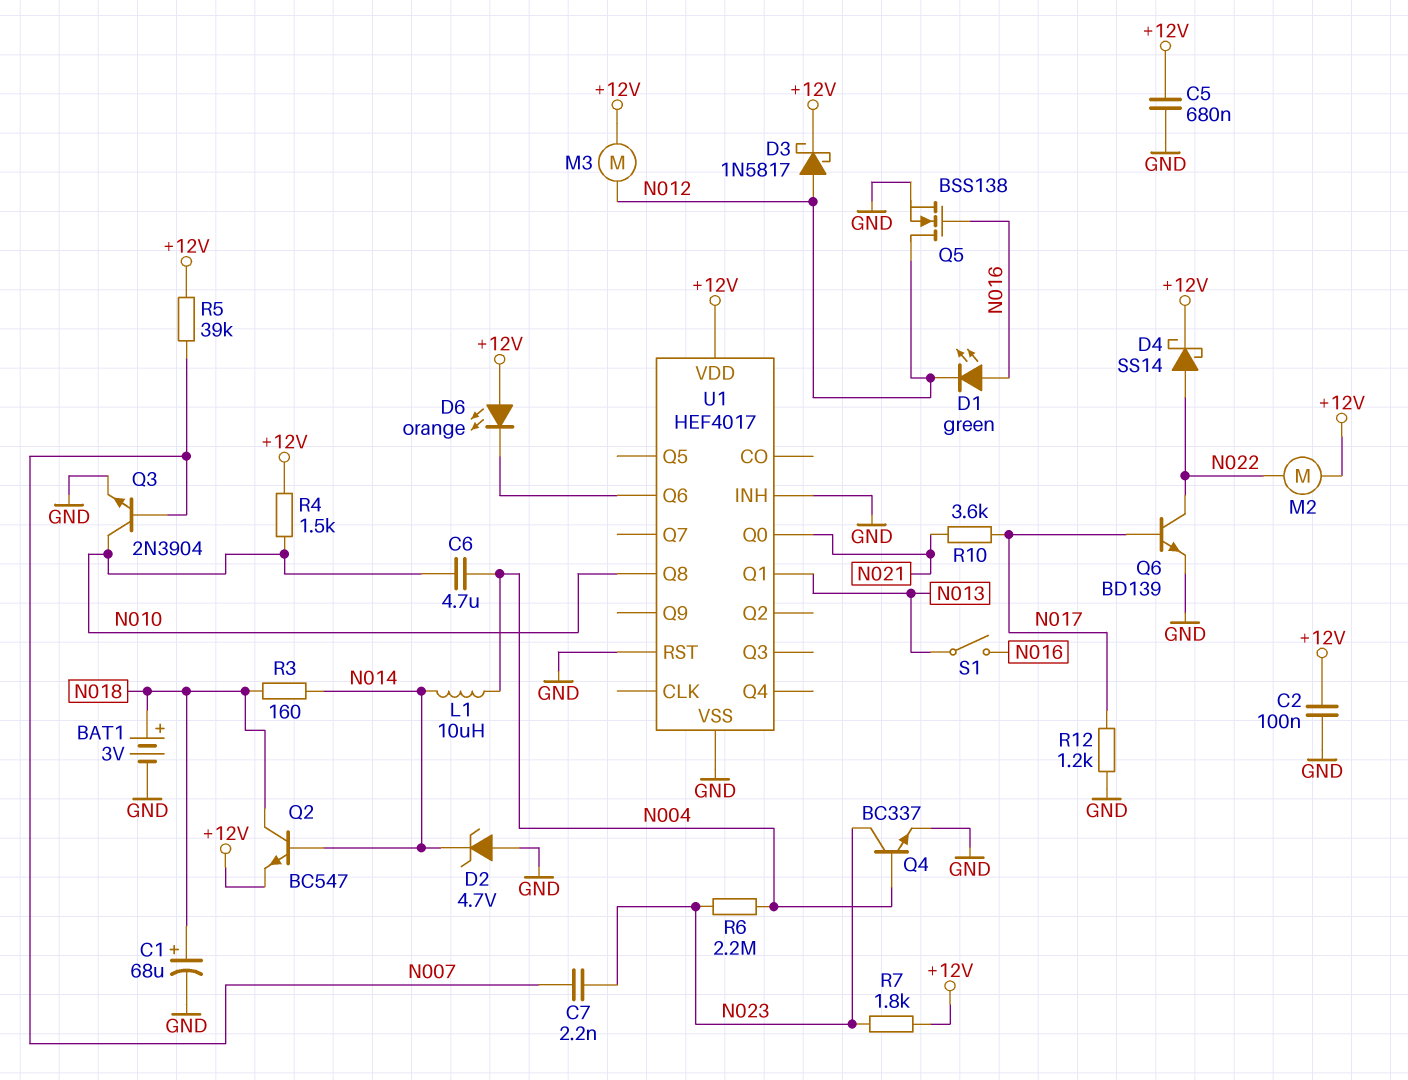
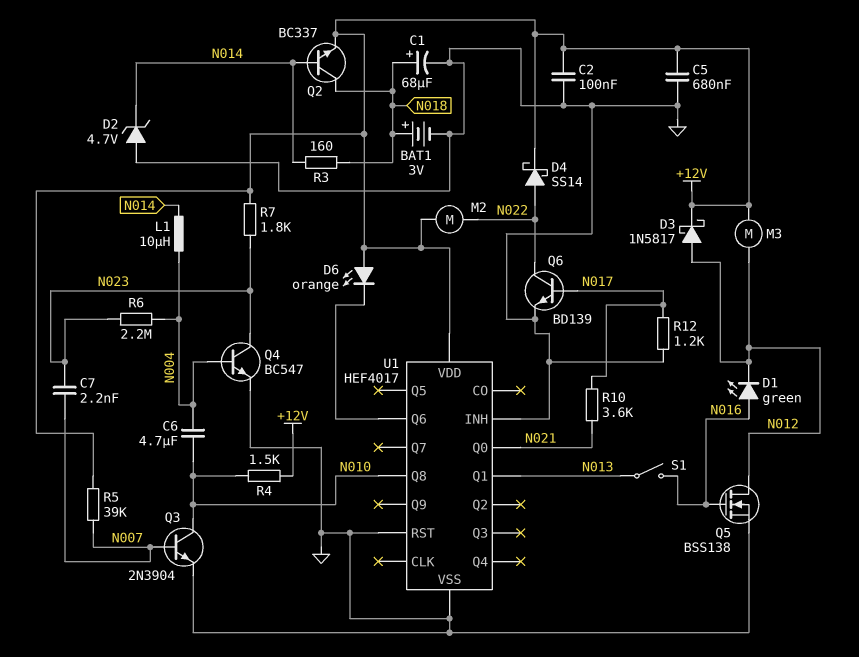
Q2: NPN BC547 (B N014, C N018, E +12V) -> NPN BC337 (B N014, C N018, E +12V)
Q4: NPN BC337 (B N004, C N023, E GND) -> NPN BC547 (B N004, C N023, E GND)

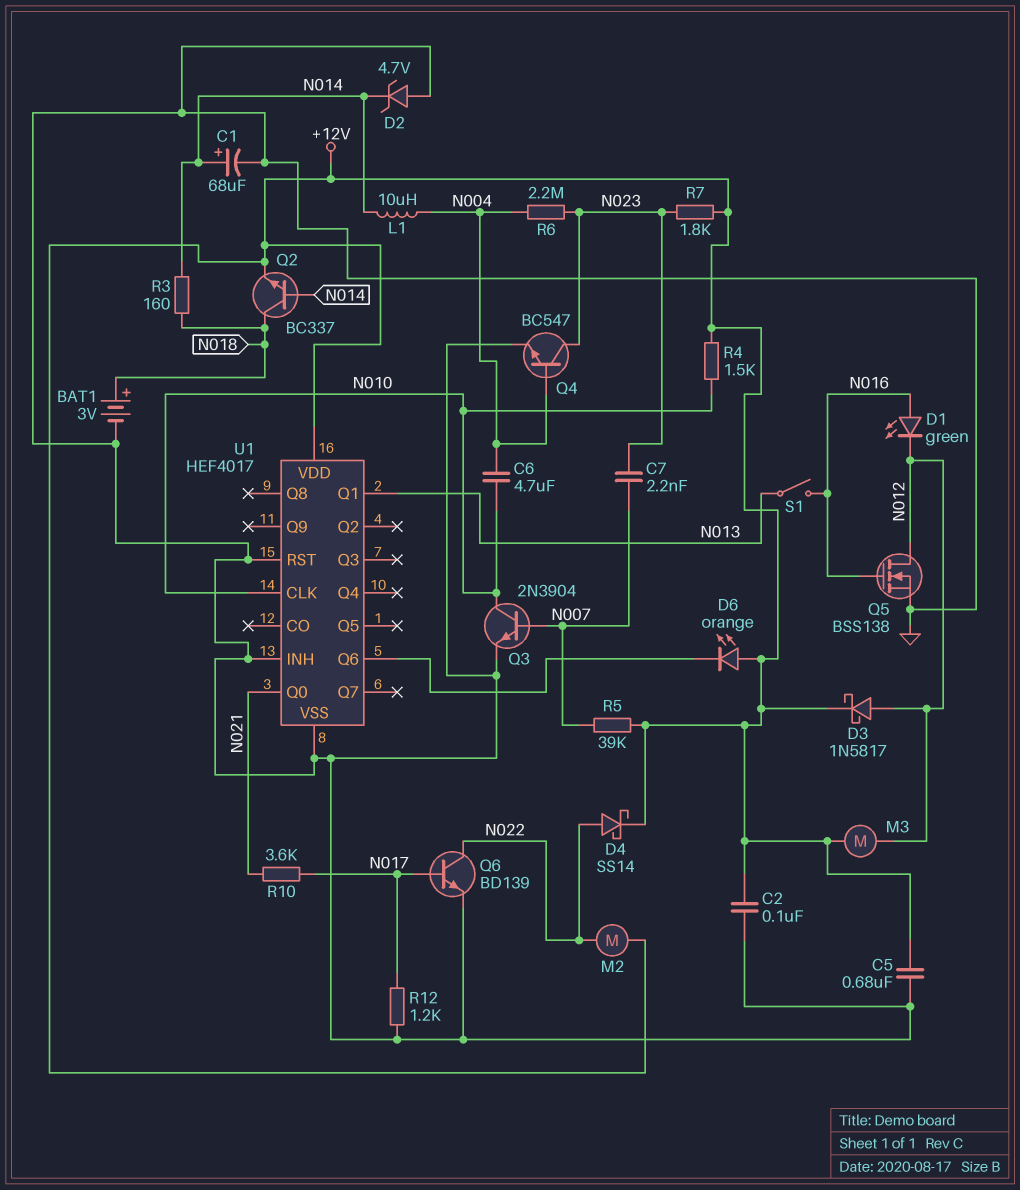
C1: 68uF (plus N018, minus GND) -> 68uF (plus N014, minus GND)
U1 pin CLK: none -> N010
U1 pin Q8: N010 -> none

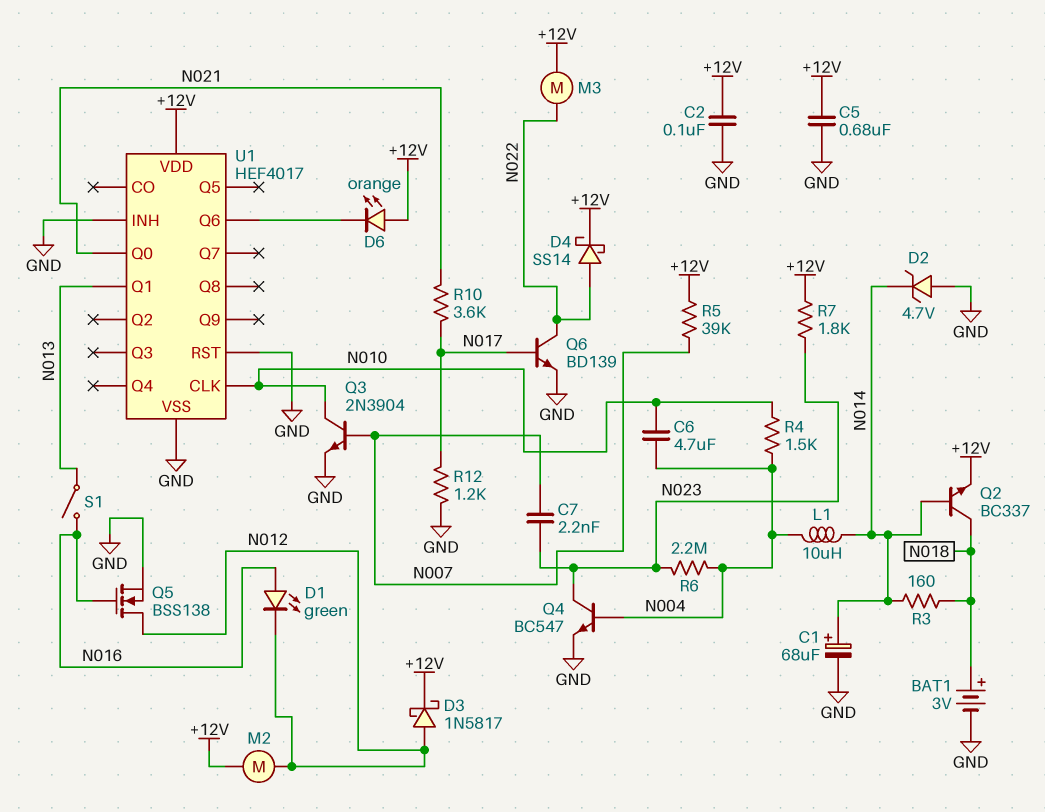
M2: motor (+12V, N022) -> motor (+12V, N012)
M3: motor (+12V, N012) -> motor (+12V, N022)
R4: 1.5k (+12V, N010) -> 1.5k (N004, N010)

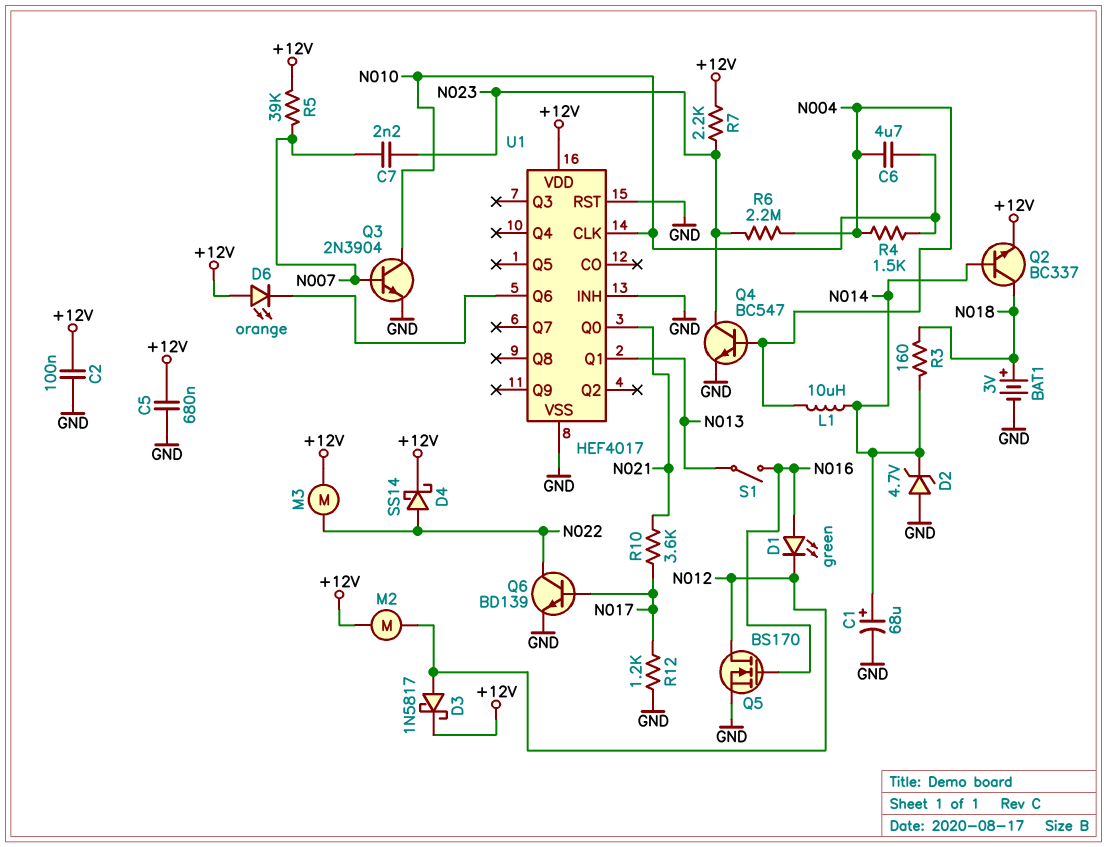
Q5: NMOS BSS138 (G N016, D N012, S GND) -> NMOS BS170 (G N016, D N012, S GND)
R7: 1.8k (+12V, N023) -> 2.2k (+12V, N023)

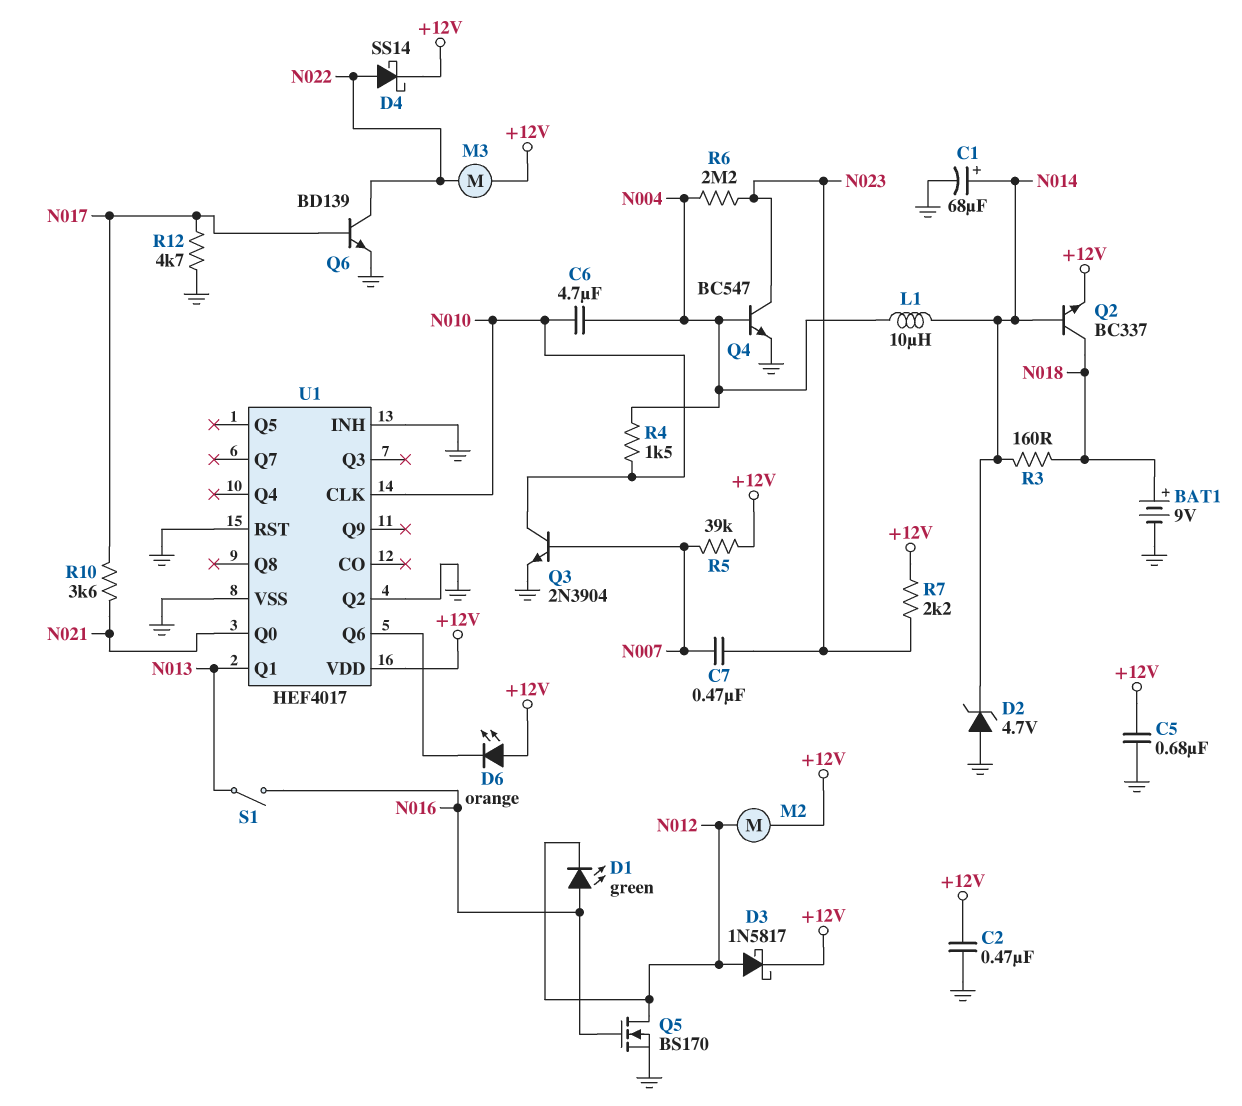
BAT1: 3V (plus N018, minus GND) -> 9V (plus N018, minus GND)
C2: 100nF (+12V, GND) -> 470nF (+12V, GND)
C7: 2.2nF (N007, N023) -> 470nF (N007, N023)
R12: 1.2k (GND, N017) -> 4.7k (GND, N017)
U1 pin Q2: none -> GND

